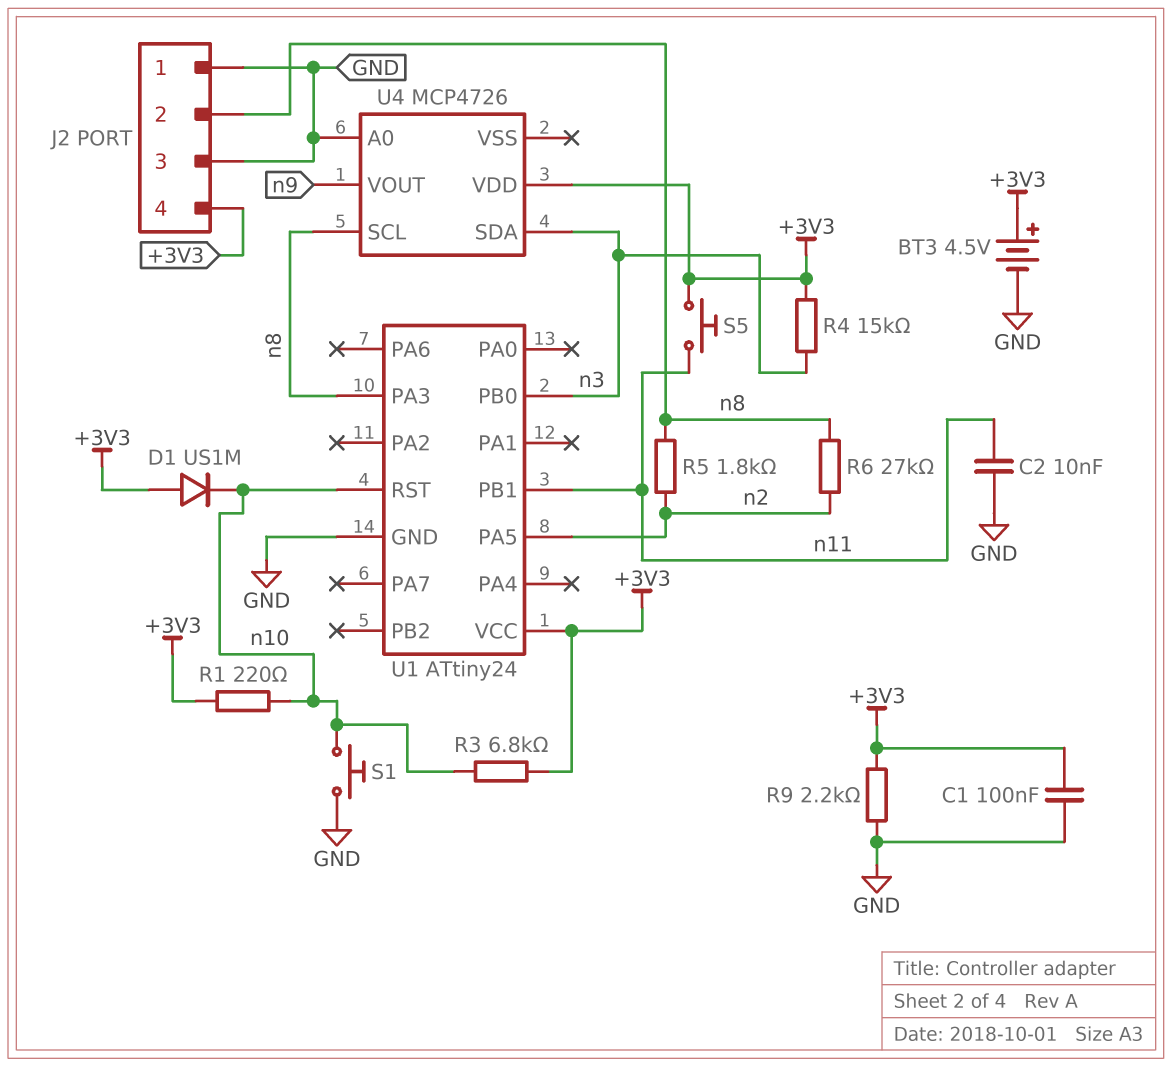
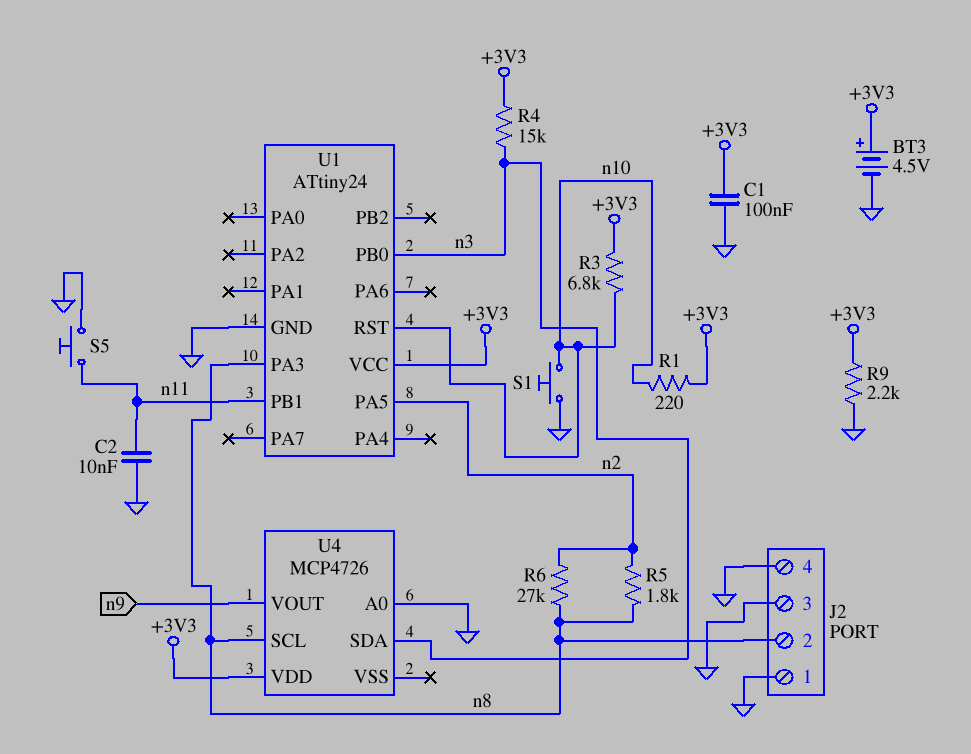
D1: diode US1M (A +3V3, K n10) -> none
J2 pin 4: +3V3 -> GND
S5: button (+3V3, n11) -> button (GND, n11)

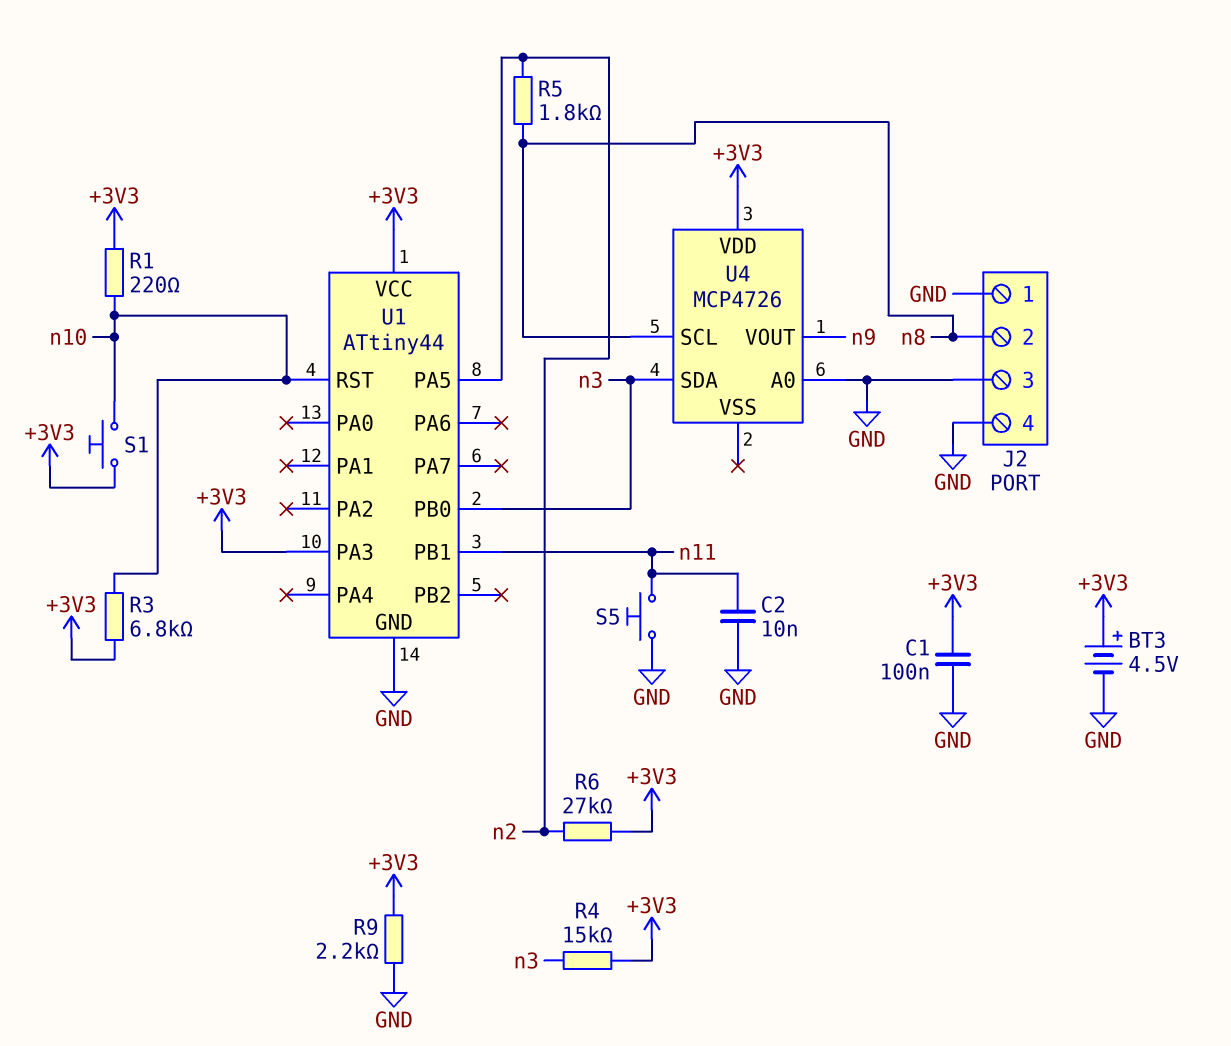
R6: 27k (n2, n8) -> 27k (+3V3, n2)
S1: button (GND, n10) -> button (+3V3, n10)
U1: ATtiny24 -> ATtiny44
U1 pin PA3: n8 -> +3V3

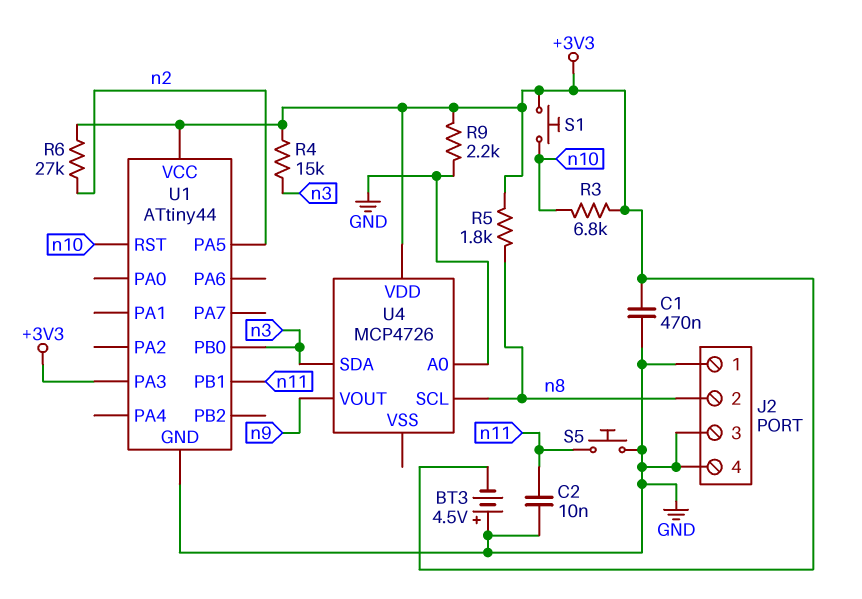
BT3: 4.5V (plus +3V3, minus GND) -> 4.5V (plus GND, minus +3V3)
C1: 100nF (+3V3, GND) -> 470nF (+3V3, GND)
R1: 220 (+3V3, n10) -> none
R5: 1.8k (n2, n8) -> 1.8k (+3V3, n8)

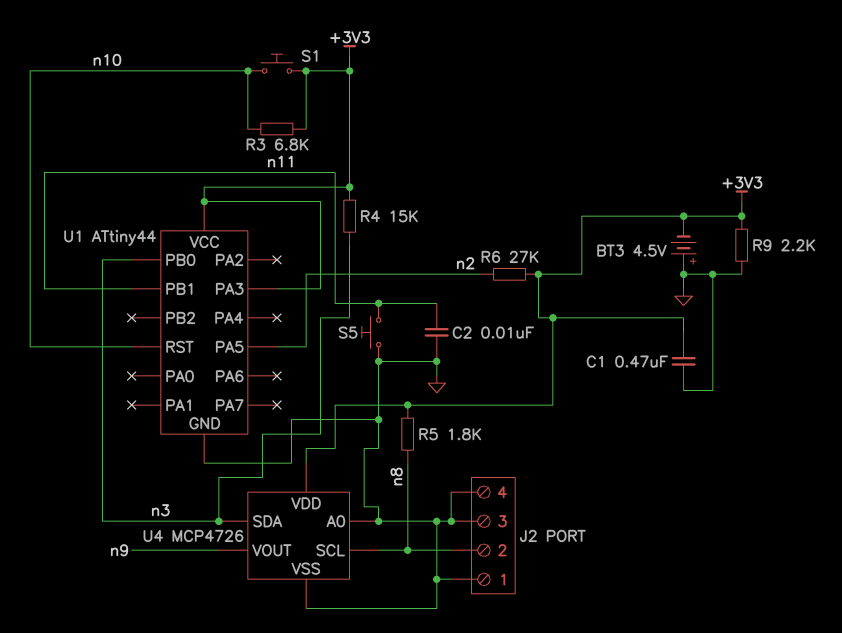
U4 pin VSS: none -> GND

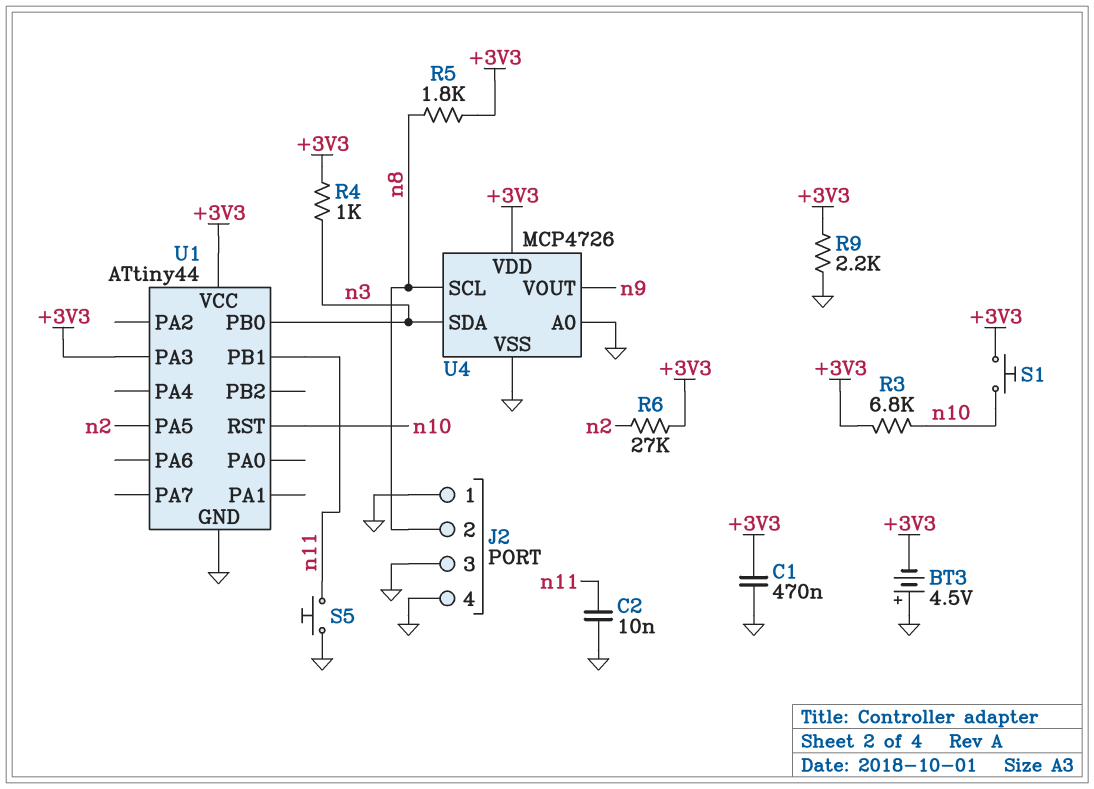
R4: 15k (+3V3, n3) -> 1k (+3V3, n3)

